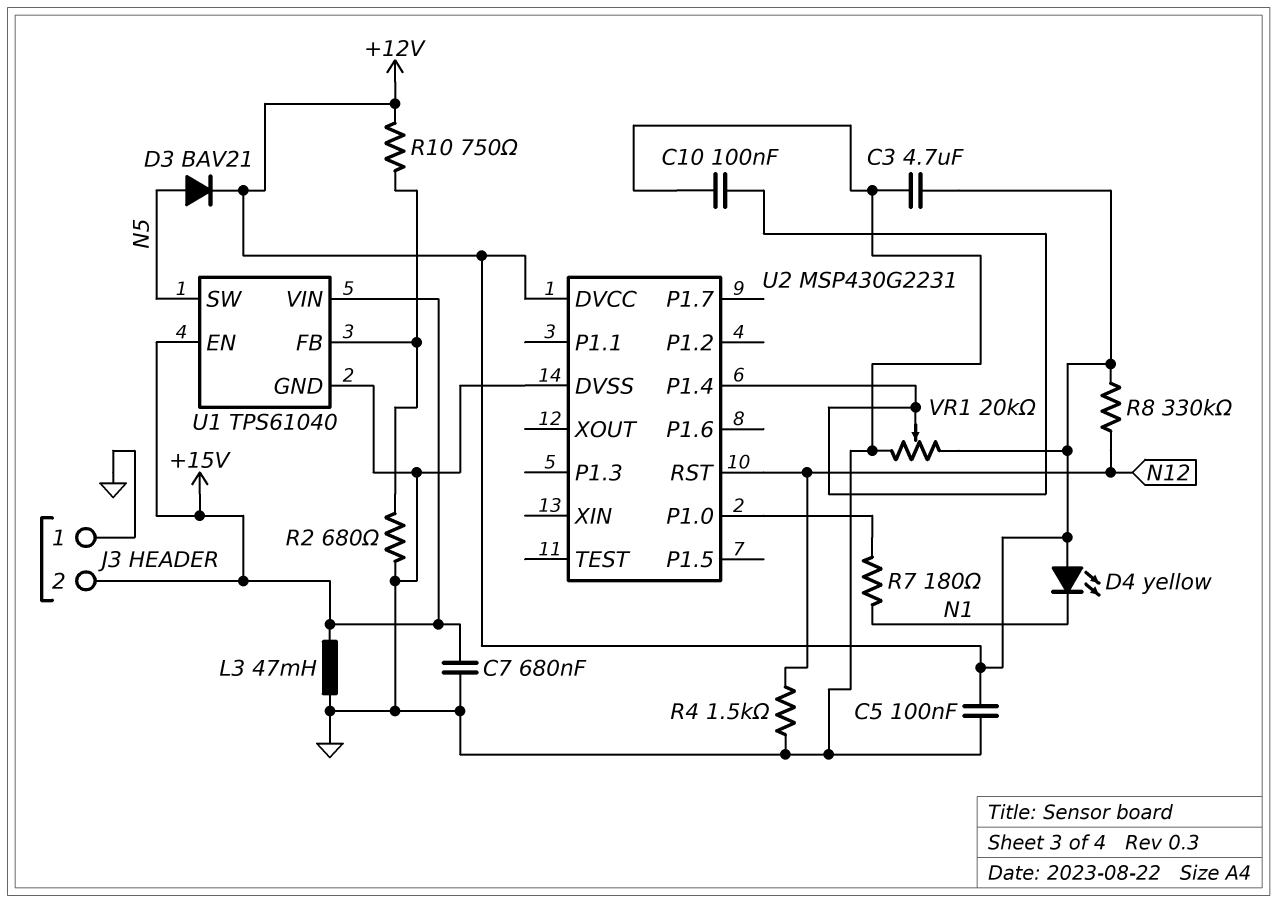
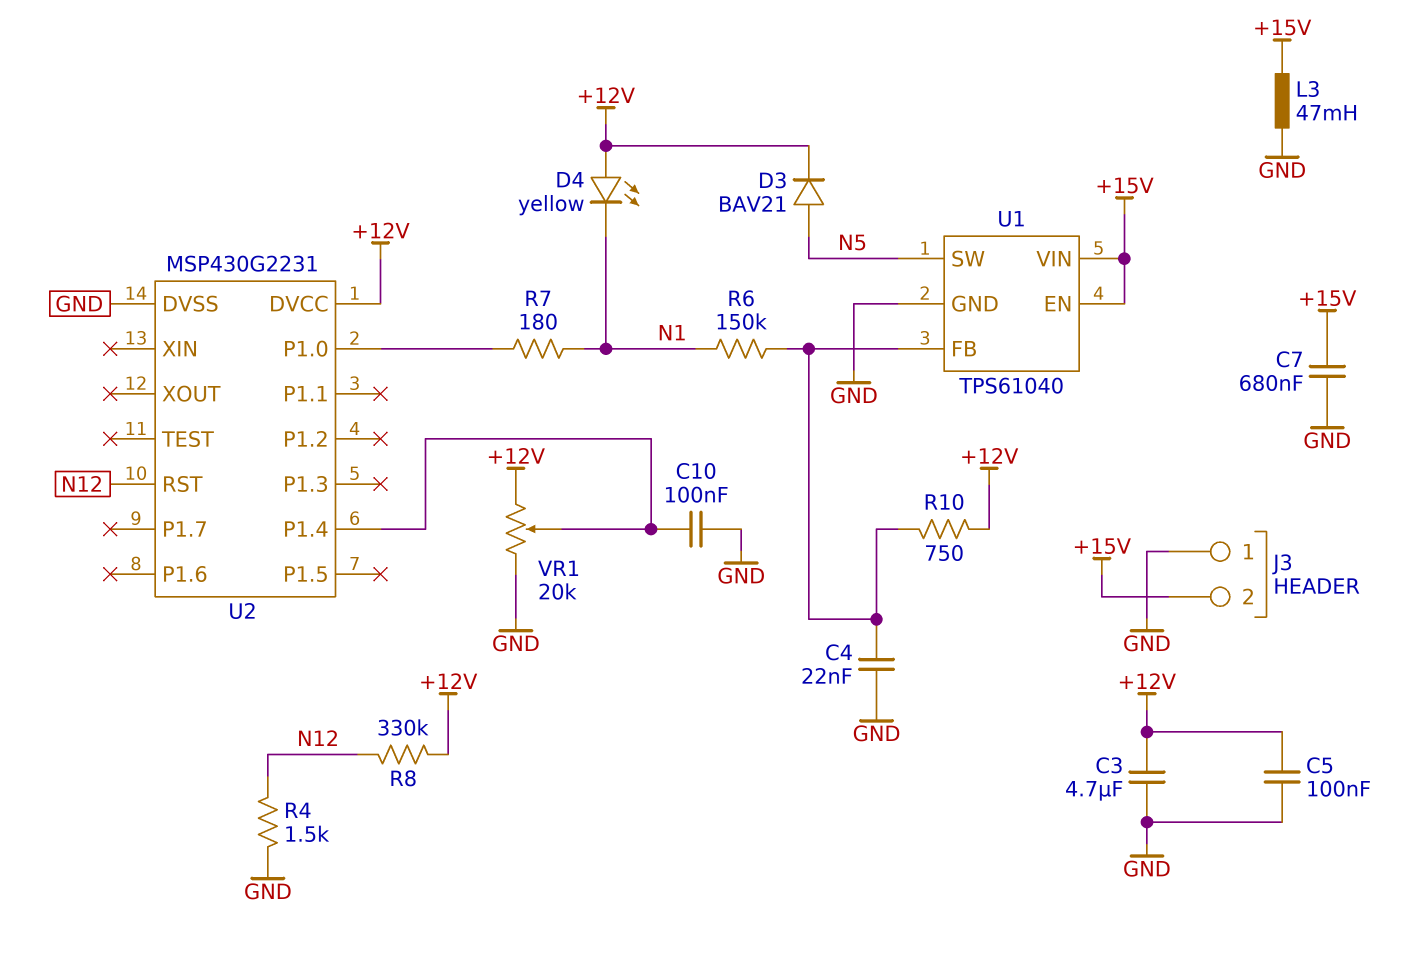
C4: none -> 22nF (GND, U1/FB)
R2: 680 (GND, U1/FB) -> none
R6: none -> 150k (N1, U1/FB)

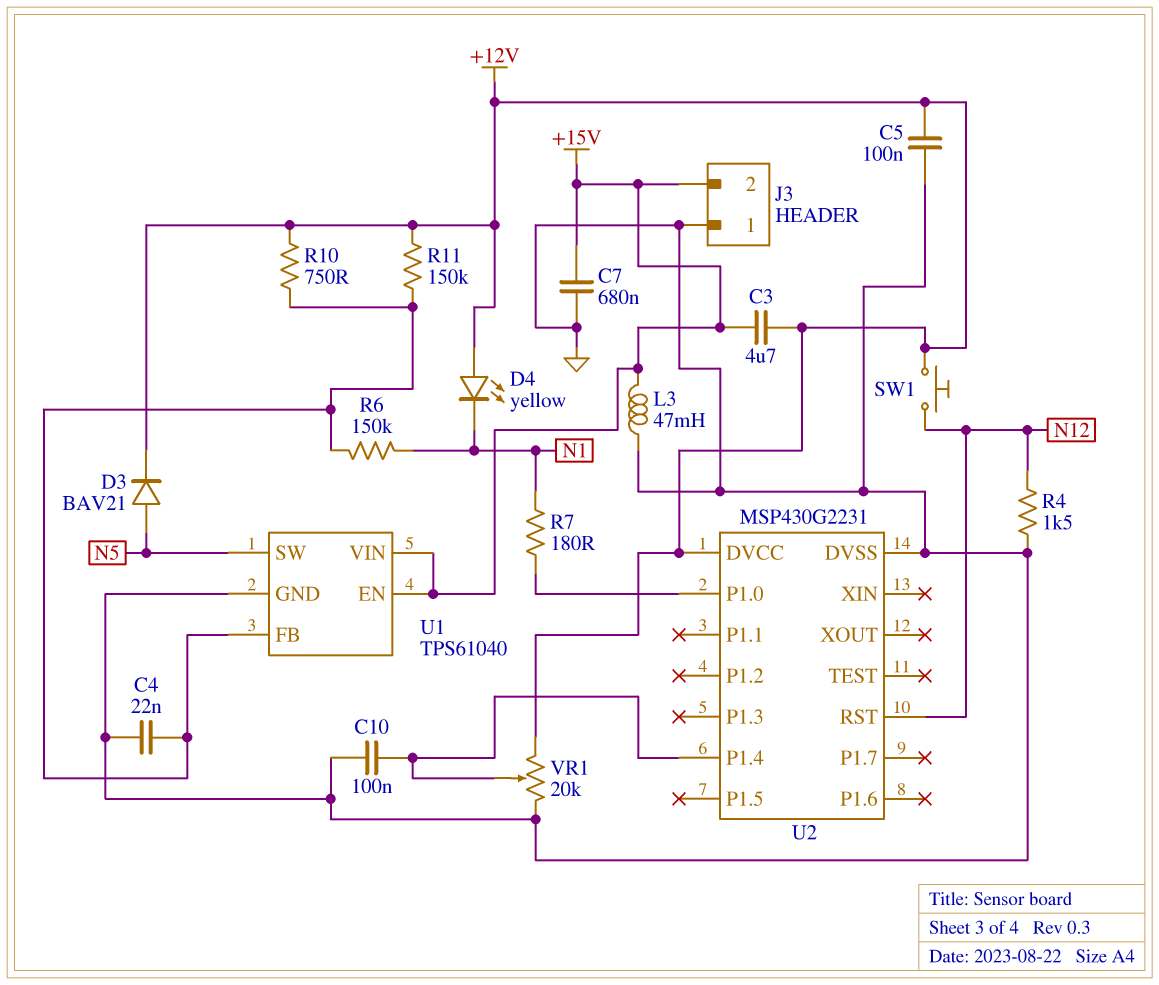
C3: 4.7uF (+12V, GND) -> 4.7uF (+12V, +15V)
R8: 330k (+12V, N12) -> none
R11: none -> 150k (+12V, U1/FB)
SW1: none -> button (+12V, N12)

